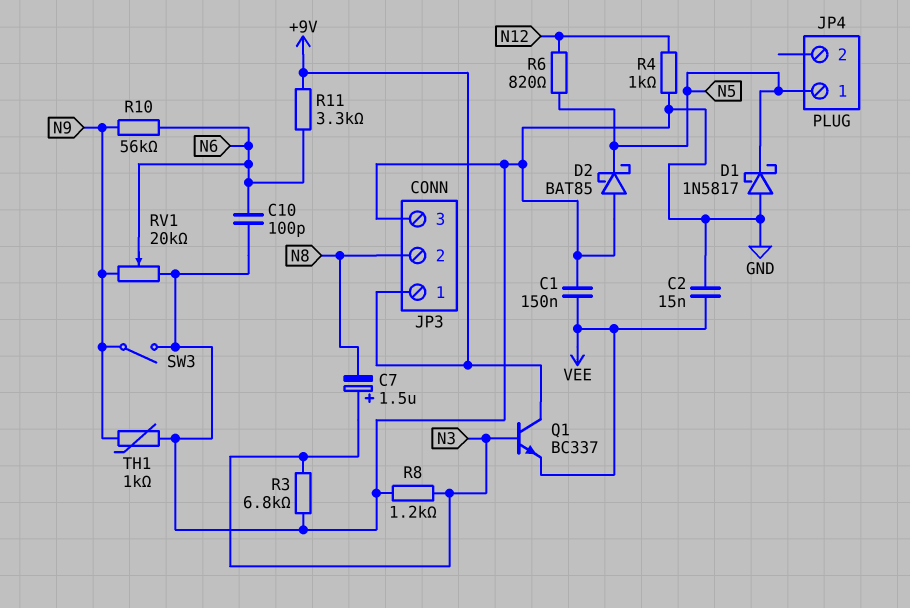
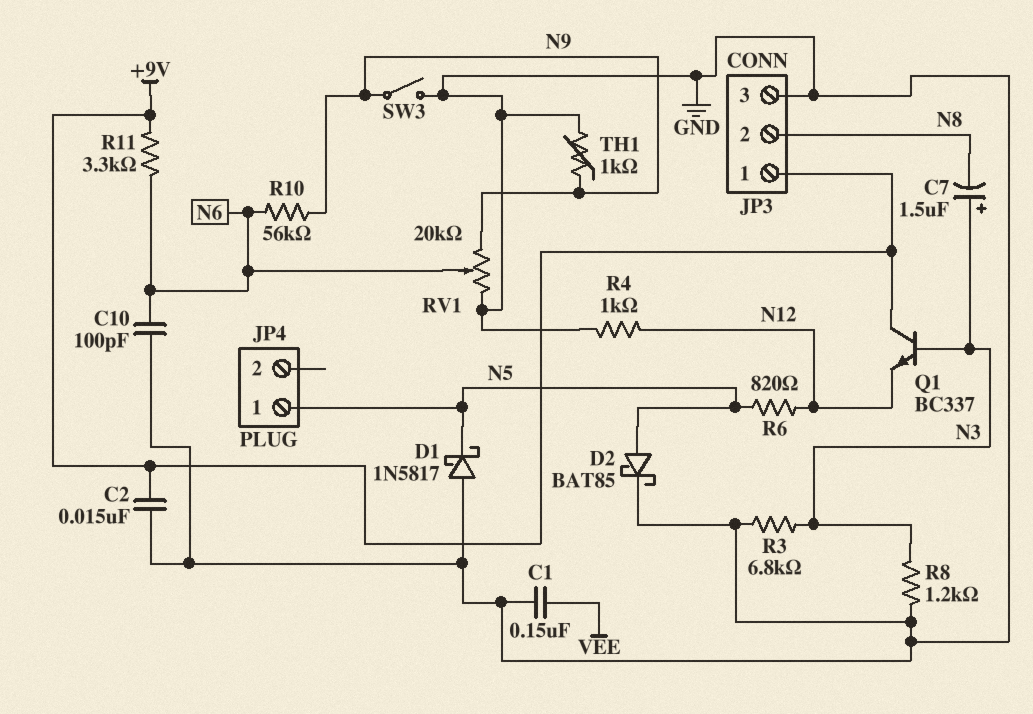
C2: 15nF (GND, VEE) -> 15nF (+9V, GND)
D2: schottky BAT85 (A GND, K N5) -> schottky BAT85 (A N5, K GND)
Q1: NPN BC337 (B N3, C +9V, E VEE) -> NPN BC337 (B N3, C +9V, E N12)

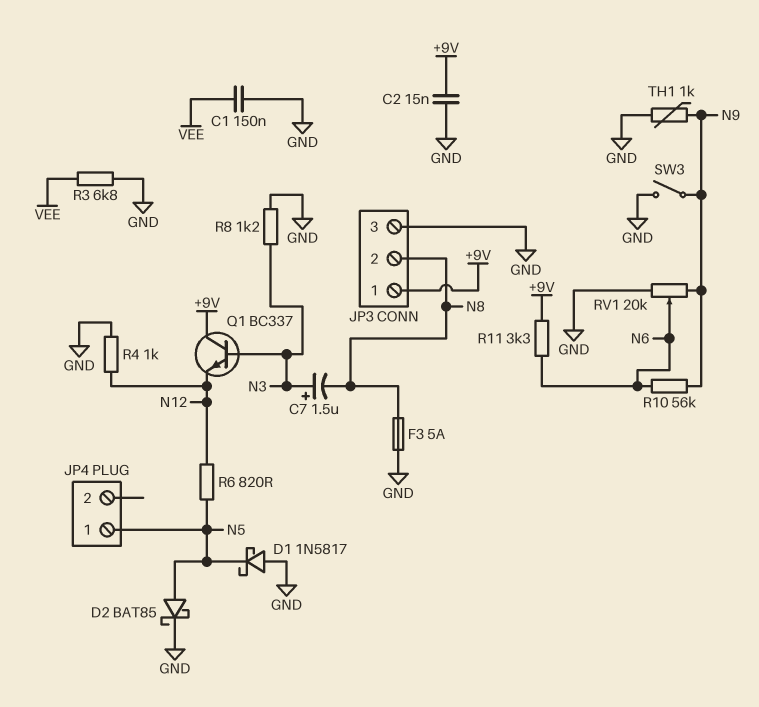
C10: 100pF (GND, N6) -> none
F3: none -> 5A (GND, N8)
R3: 6.8k (GND, N3) -> 6.8k (GND, VEE)

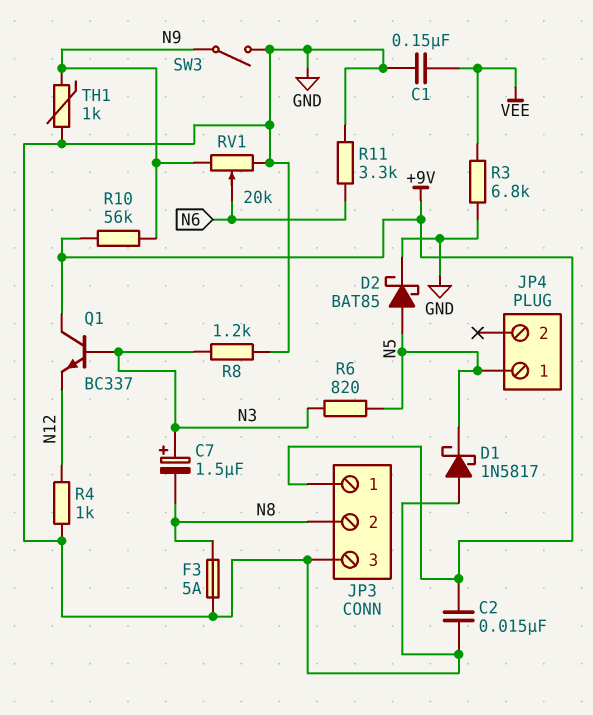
R6: 820 (N5, N12) -> 820 (N3, N5)
R10: 56k (N6, N9) -> 56k (+9V, N9)
R11: 3.3k (+9V, N6) -> 3.3k (GND, N6)

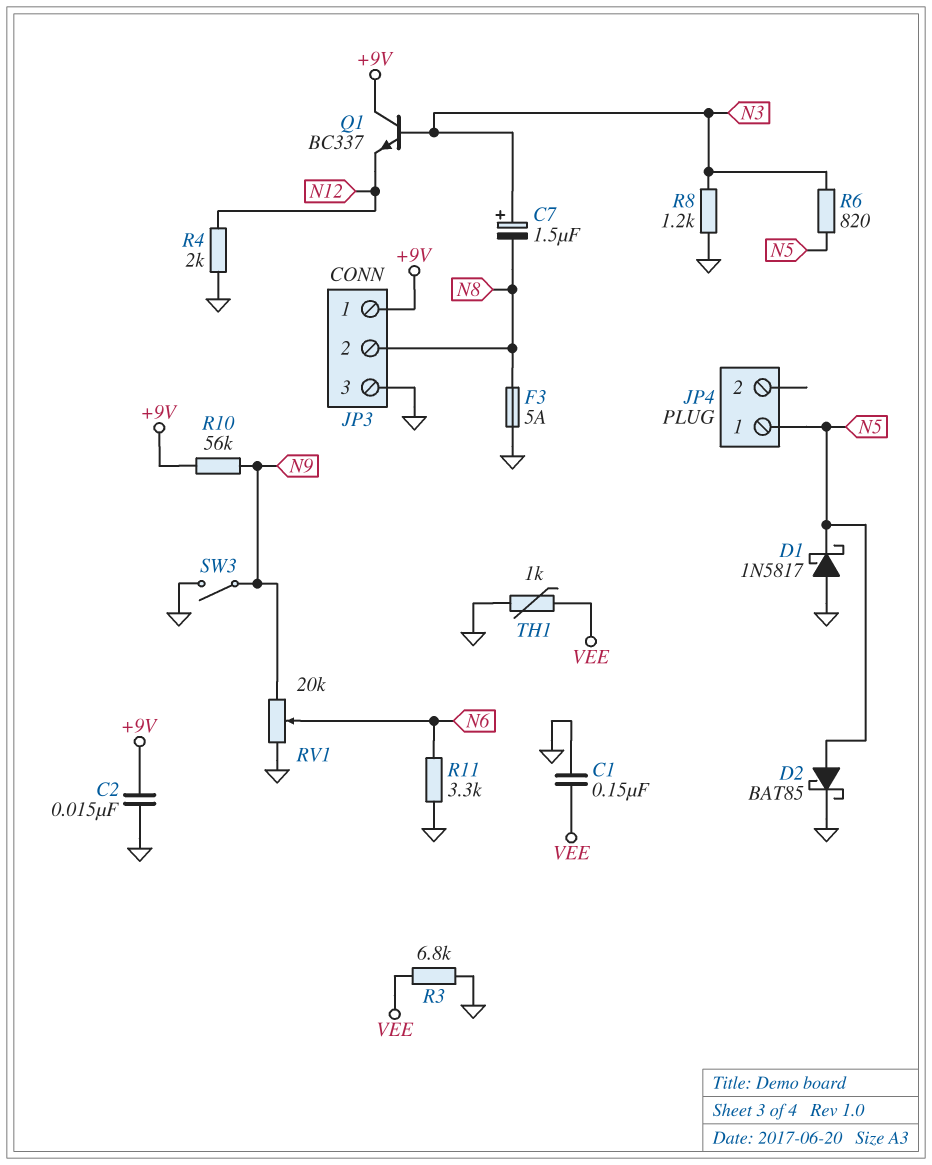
R4: 1k (GND, N12) -> 2k (GND, N12)
TH1: 1k (GND, N9) -> 1k (GND, VEE)

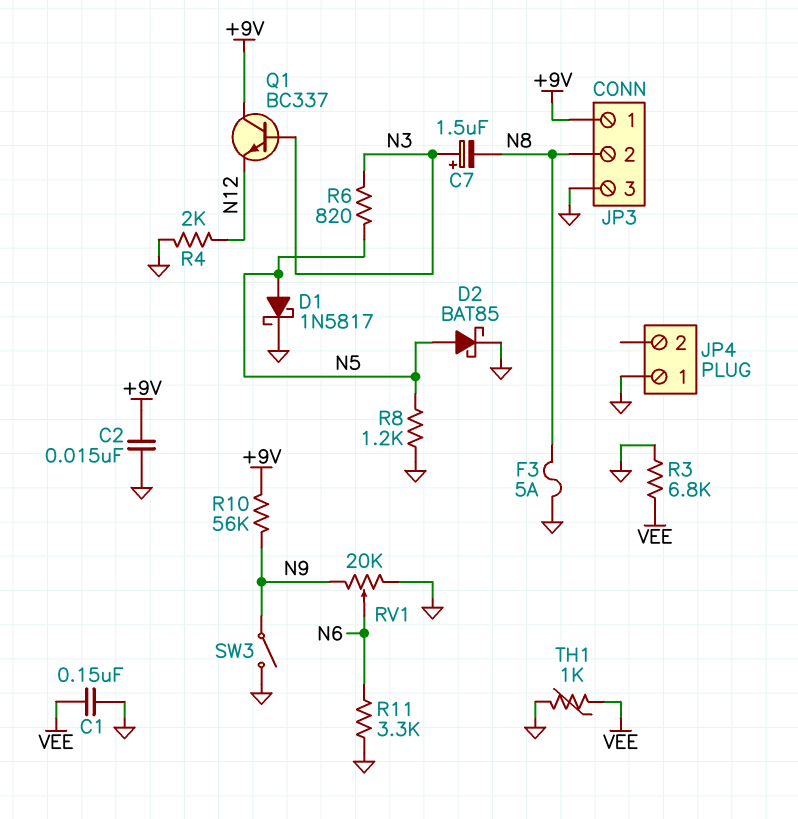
D1: schottky 1N5817 (A GND, K N5) -> schottky 1N5817 (A N5, K GND)
JP4 pin 1: N5 -> GND
R8: 1.2k (GND, N3) -> 1.2k (GND, N5)

